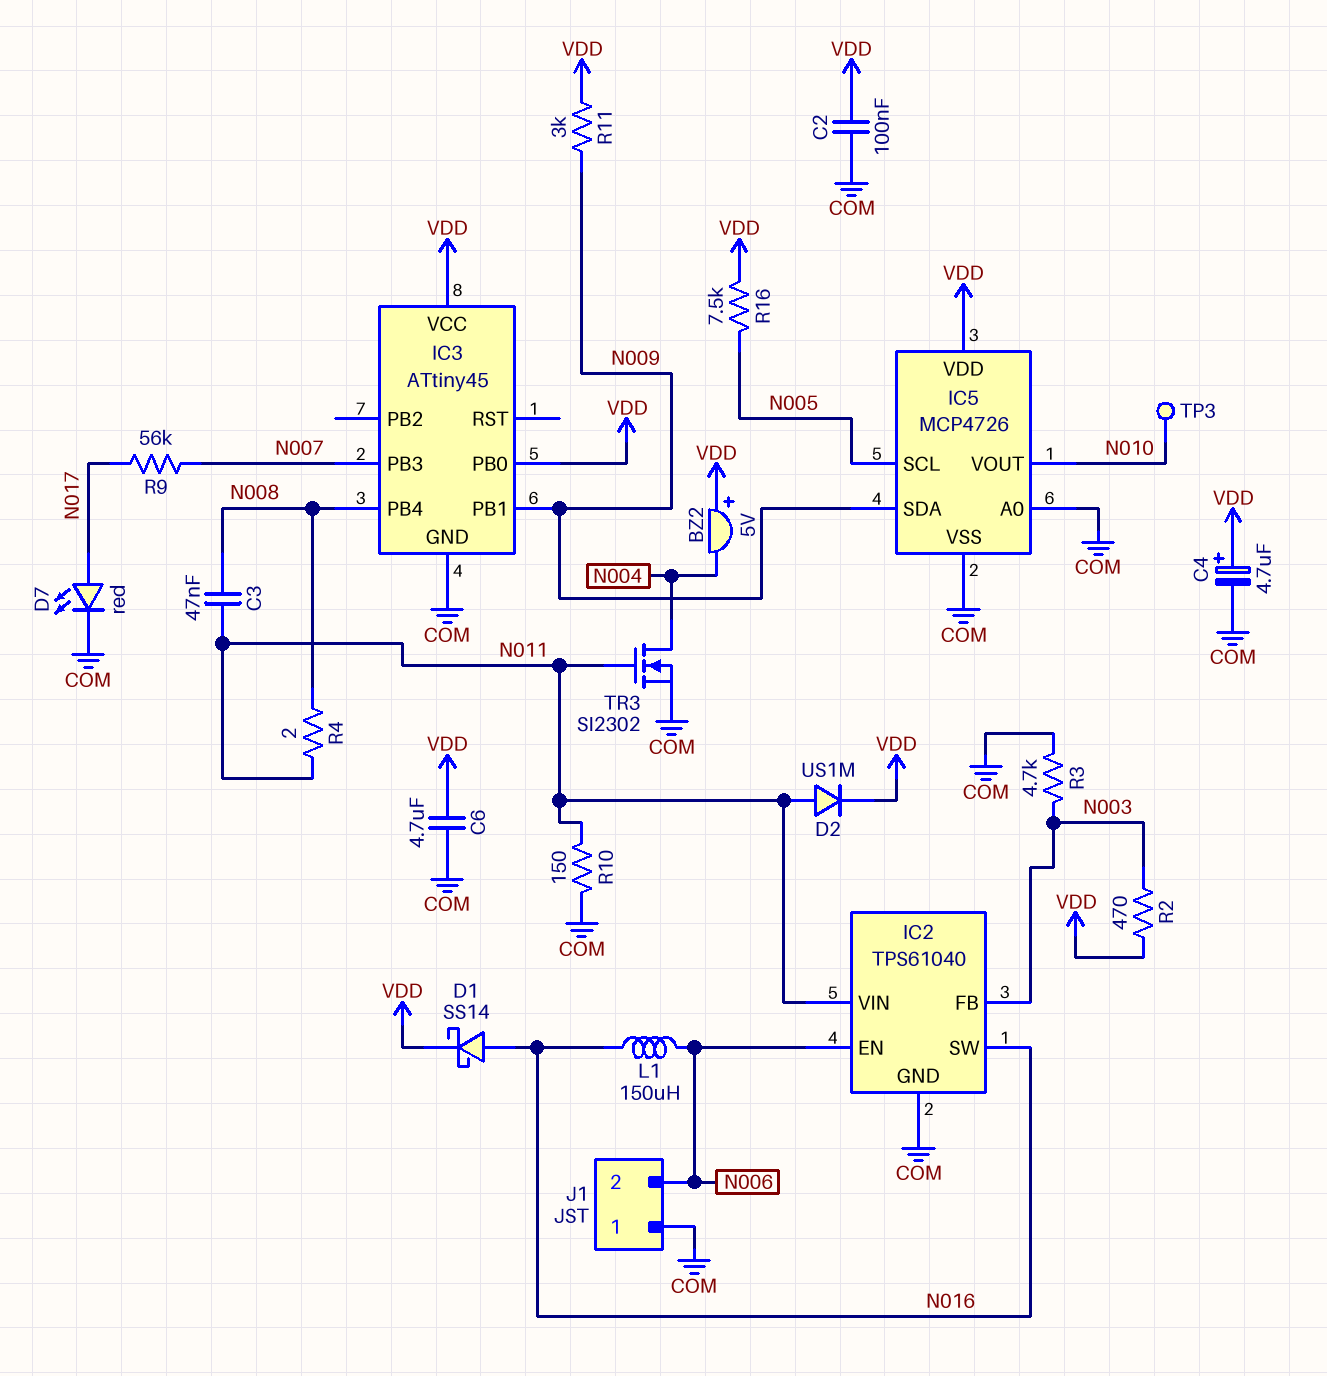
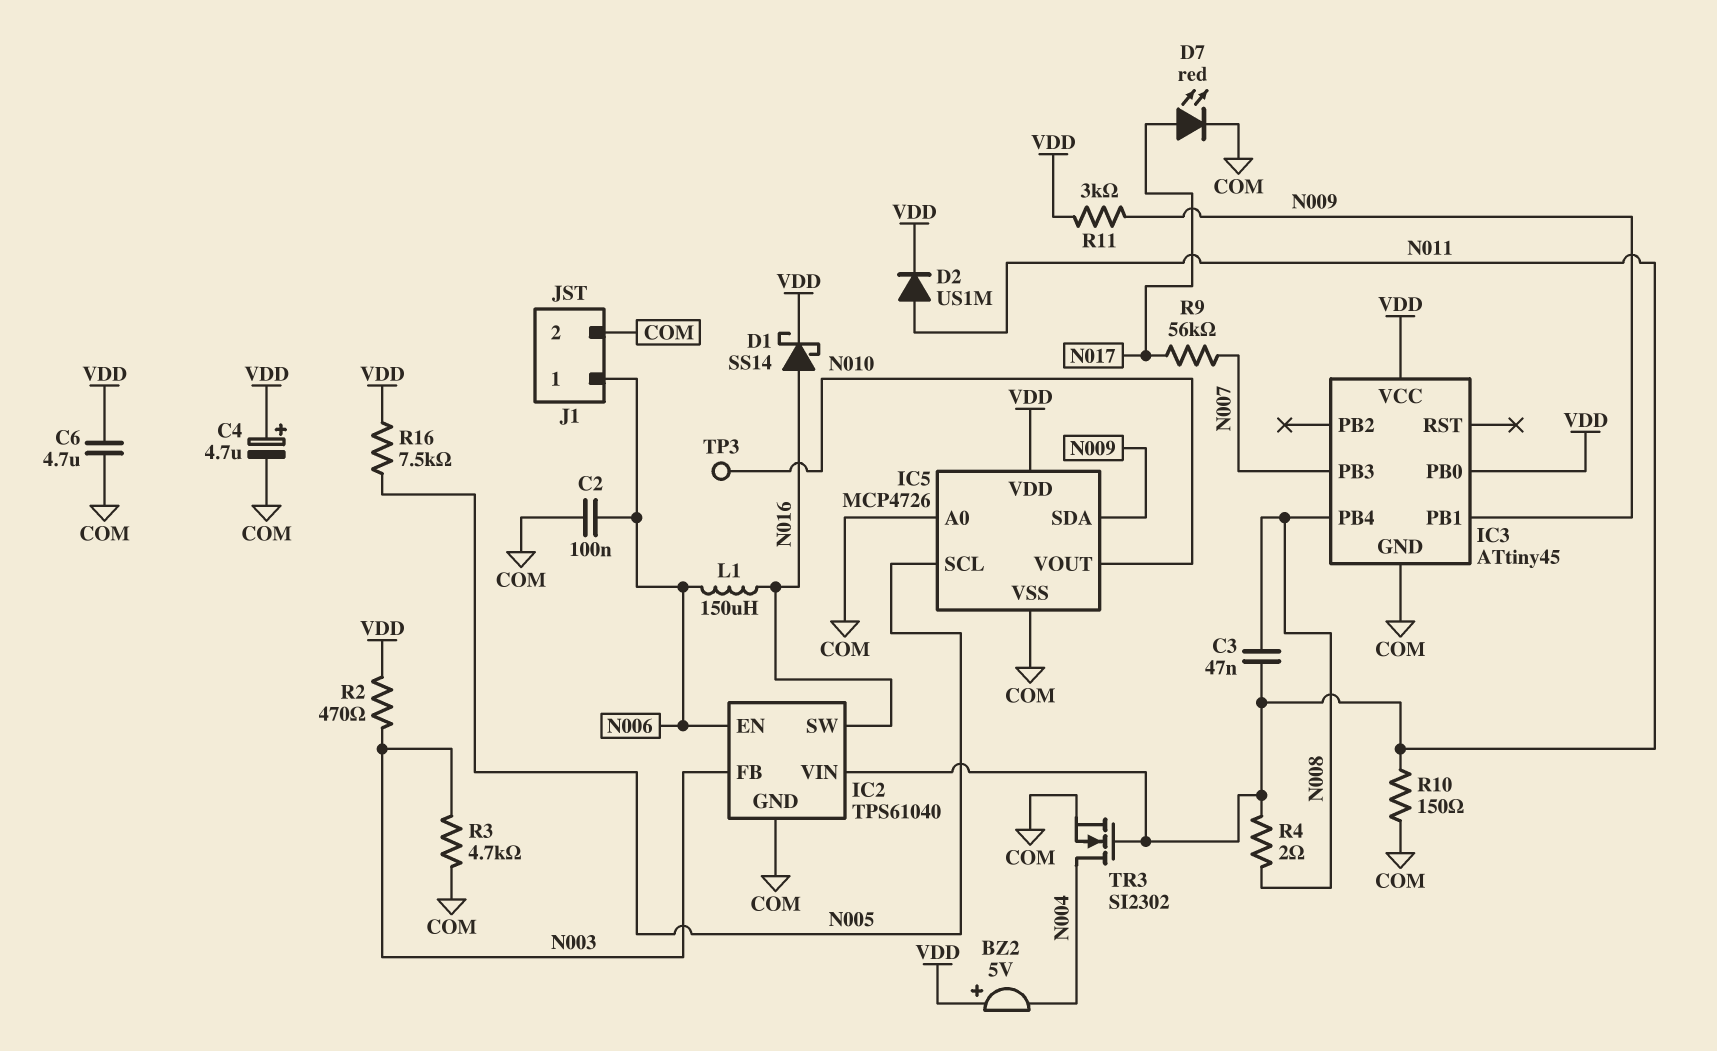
C2: 100nF (COM, VDD) -> 100nF (COM, N006)
J1 pin 1: COM -> N006
J1 pin 2: N006 -> COM

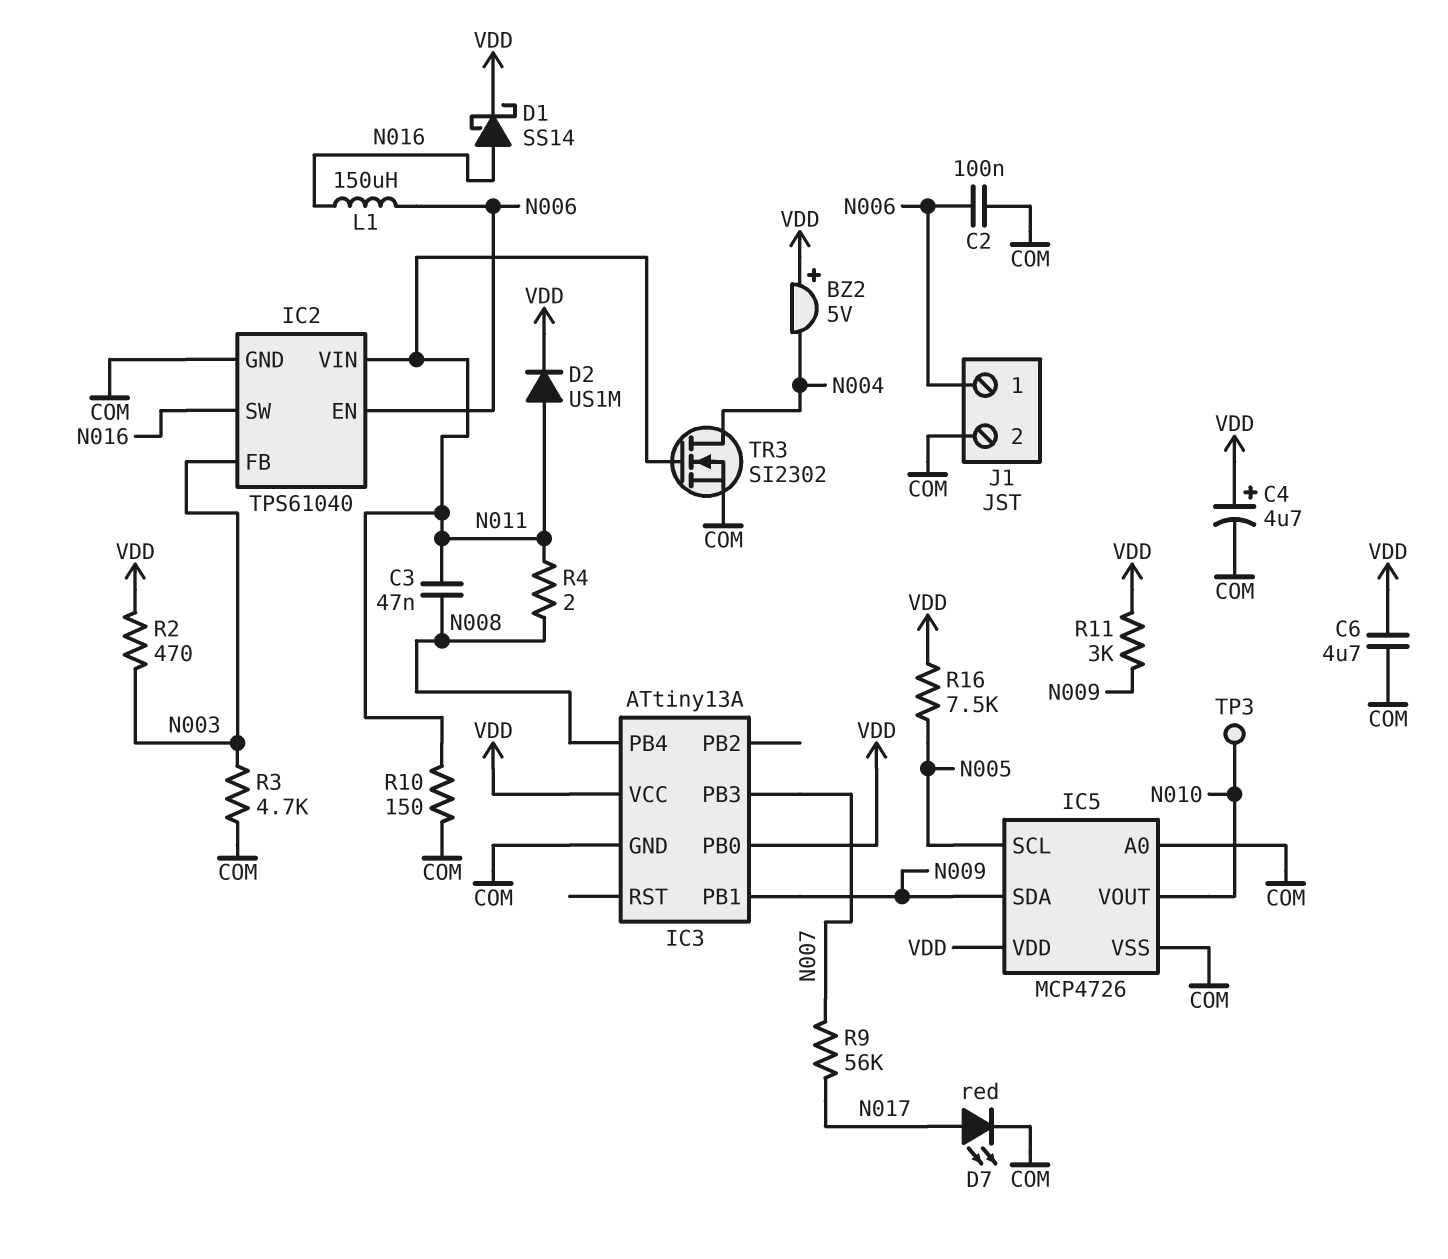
IC3: ATtiny45 -> ATtiny13A

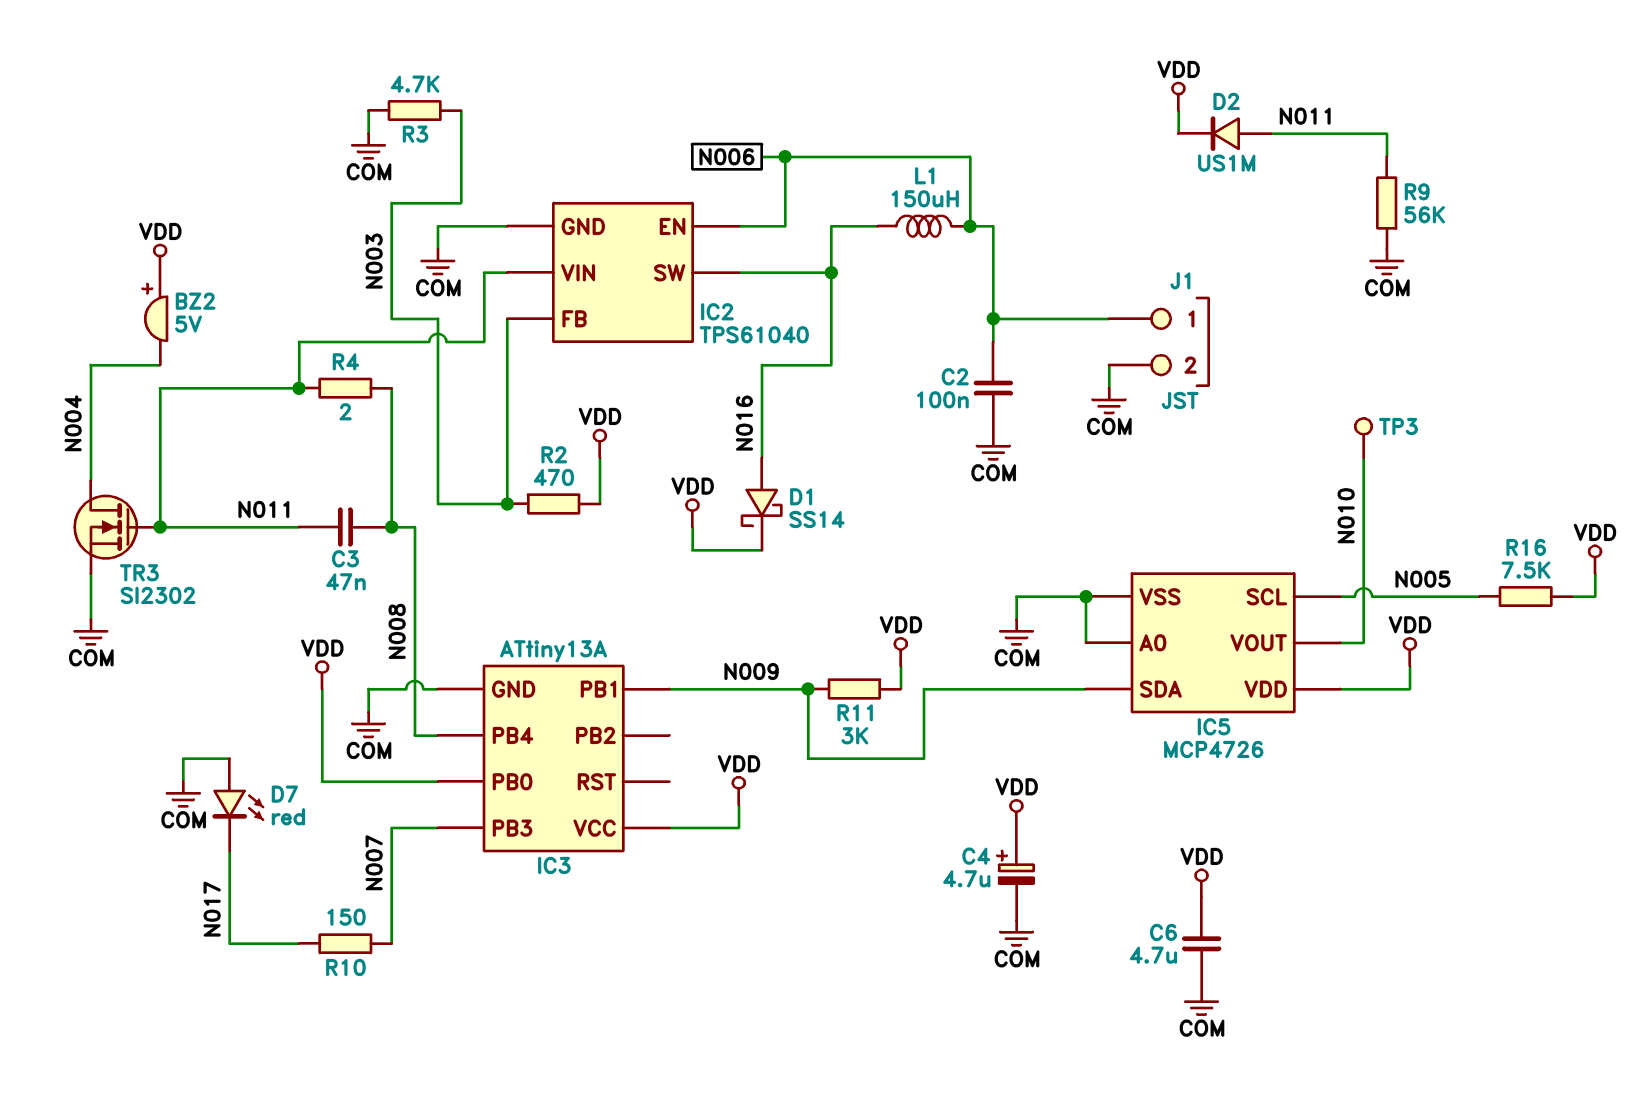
D7: LED red (A N017, K COM) -> LED red (A COM, K N017)
R9: 56k (N007, N017) -> 56k (COM, N011)
R10: 150 (COM, N011) -> 150 (N007, N017)

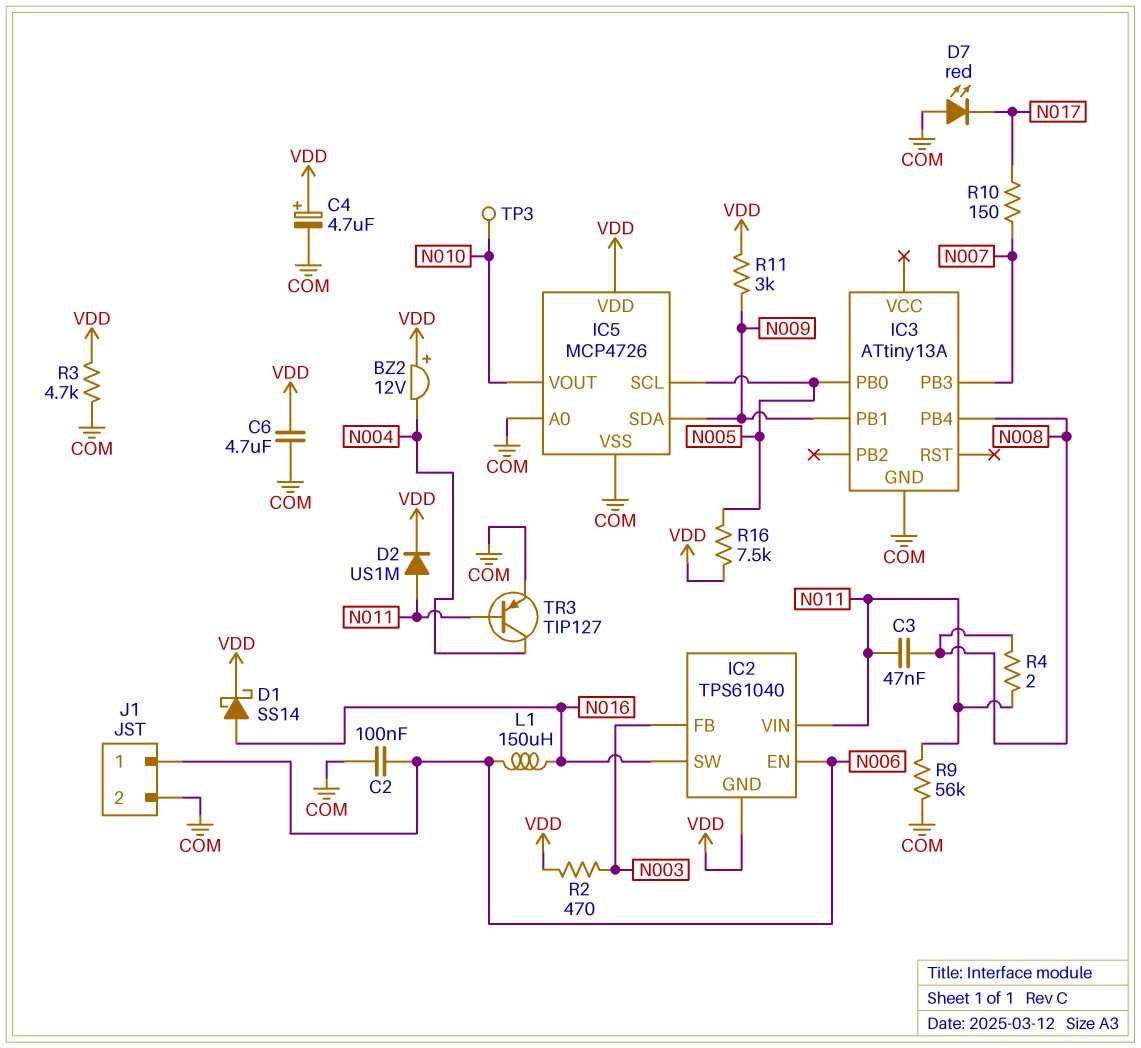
BZ2: buzzer 5V (plus VDD, minus N004) -> buzzer 12V (plus VDD, minus N004)
IC2 pin GND: COM -> VDD
IC3 pin PB0: VDD -> N005
IC3 pin VCC: VDD -> none
R3: 4.7k (COM, N003) -> 4.7k (COM, VDD)
TR3: NMOS SI2302 (G N011, D N004, S COM) -> PNP TIP127 (B N011, C N004, E COM)

